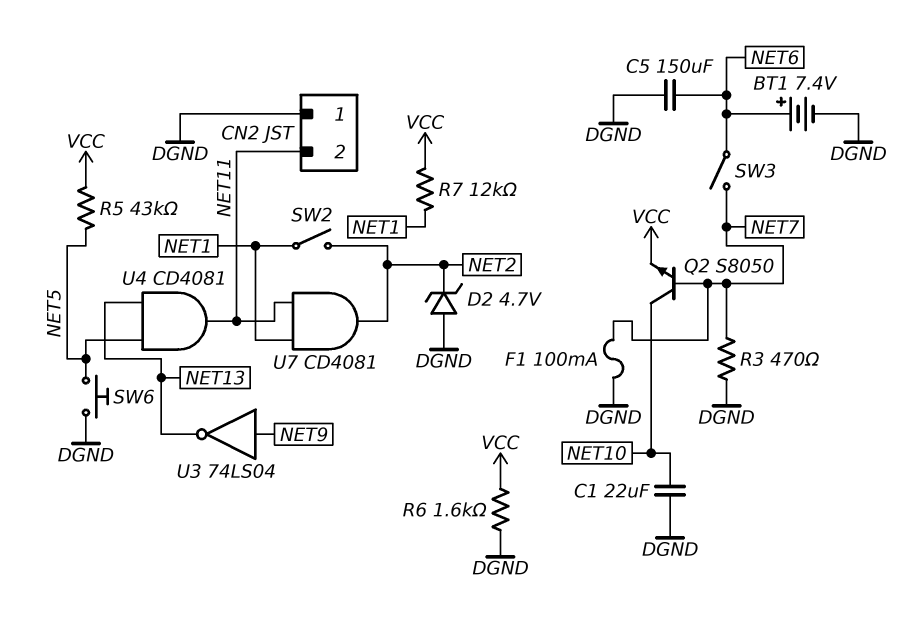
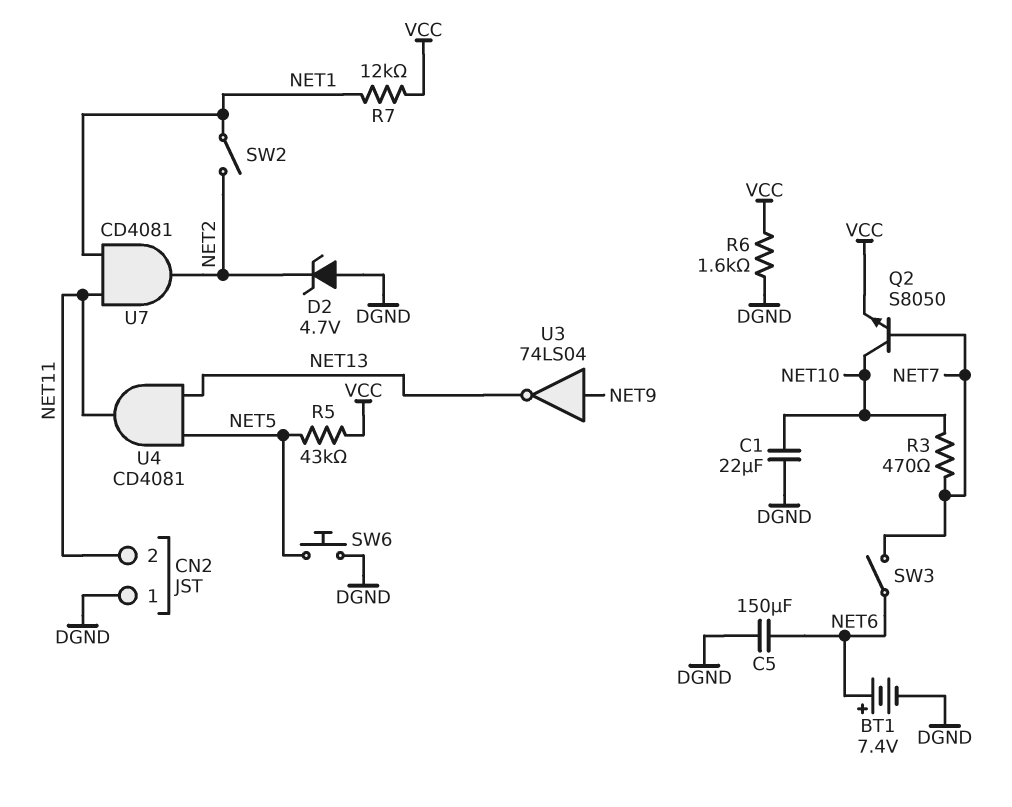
F1: 100mA (DGND, NET7) -> none
R3: 470 (DGND, NET7) -> 470 (NET7, NET10)

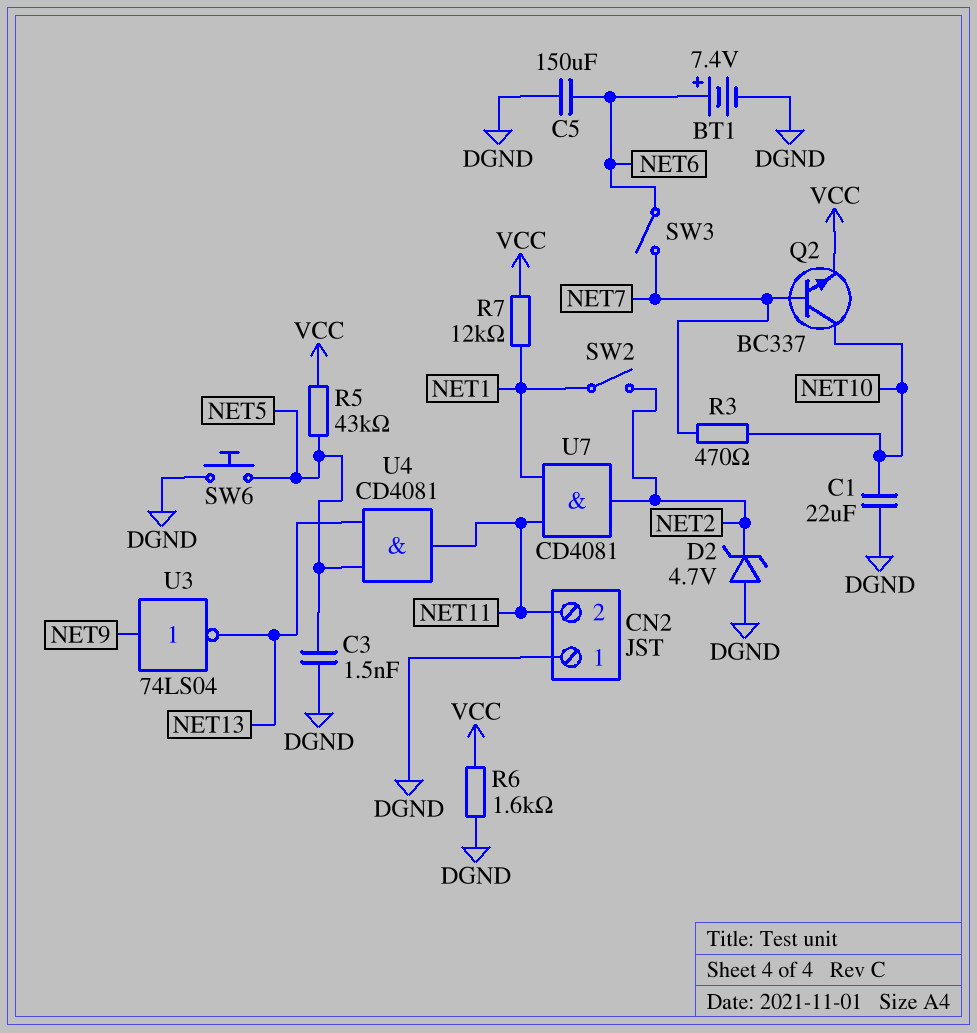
C3: none -> 1.5nF (DGND, NET5)
Q2: NPN S8050 (B NET7, C NET10, E VCC) -> NPN BC337 (B NET7, C NET10, E VCC)

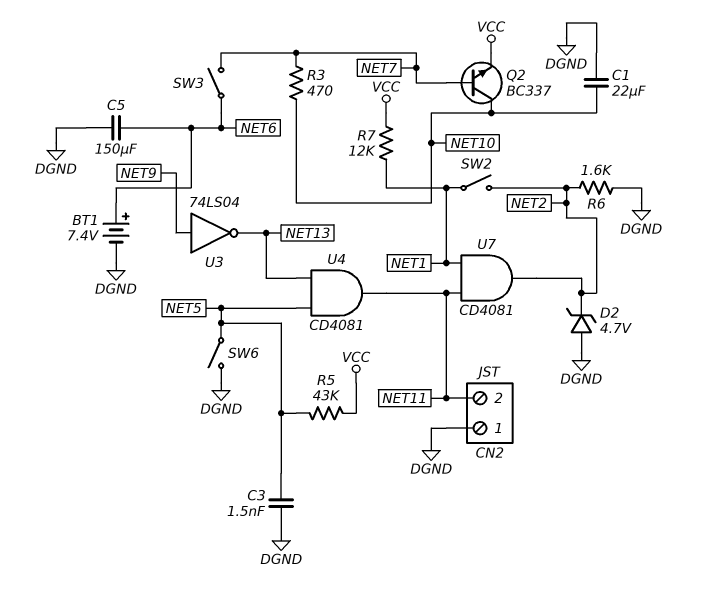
R6: 1.6k (DGND, VCC) -> 1.6k (DGND, NET2)
SW6: button (DGND, NET5) -> switch (DGND, NET5)

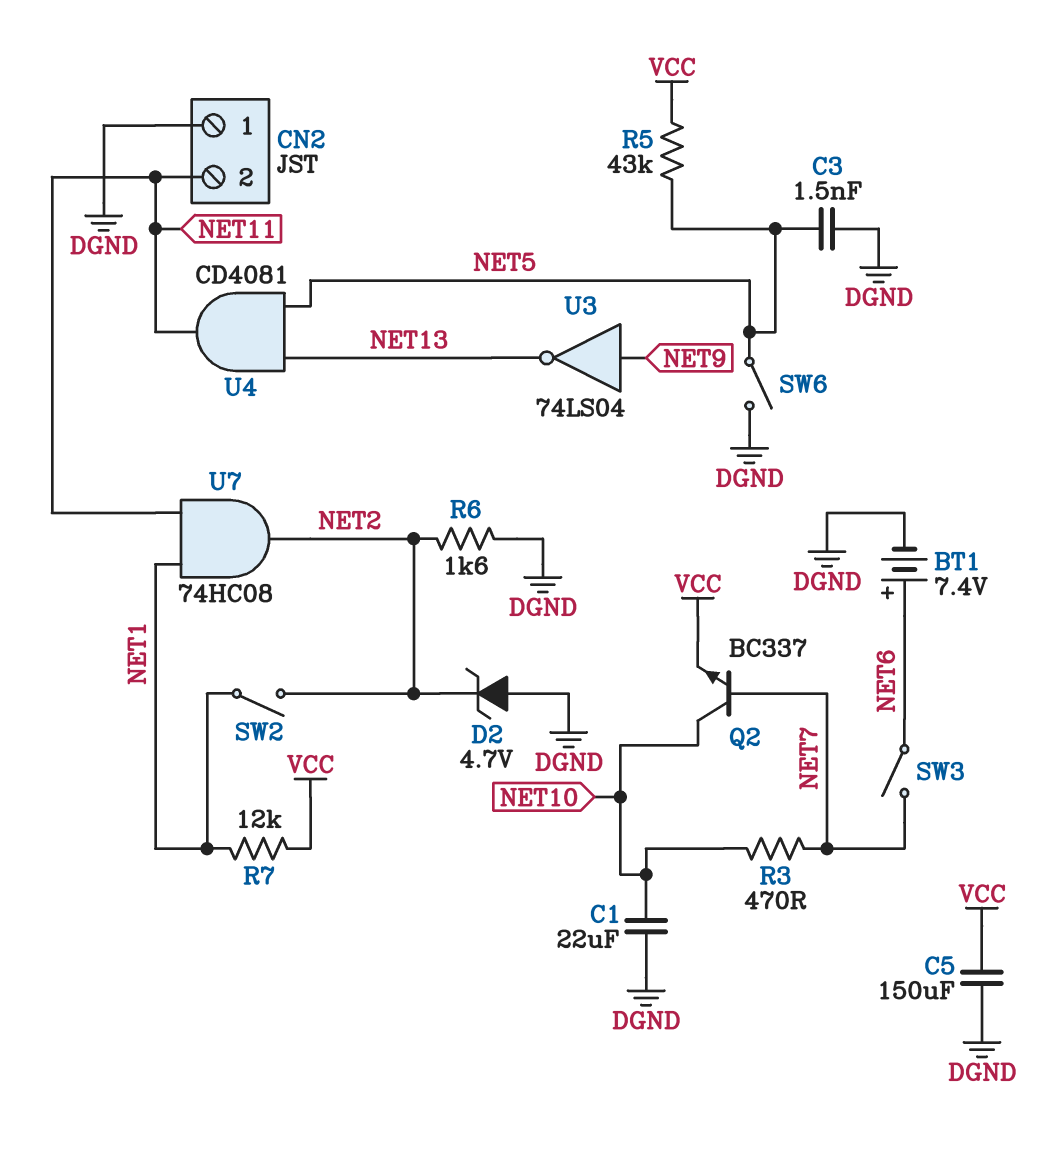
C5: 150uF (DGND, NET6) -> 150uF (DGND, VCC)
U7: AND CD4081 (in NET1, in NET11, out NET2) -> AND 74HC08 (in NET1, in NET11, out NET2)

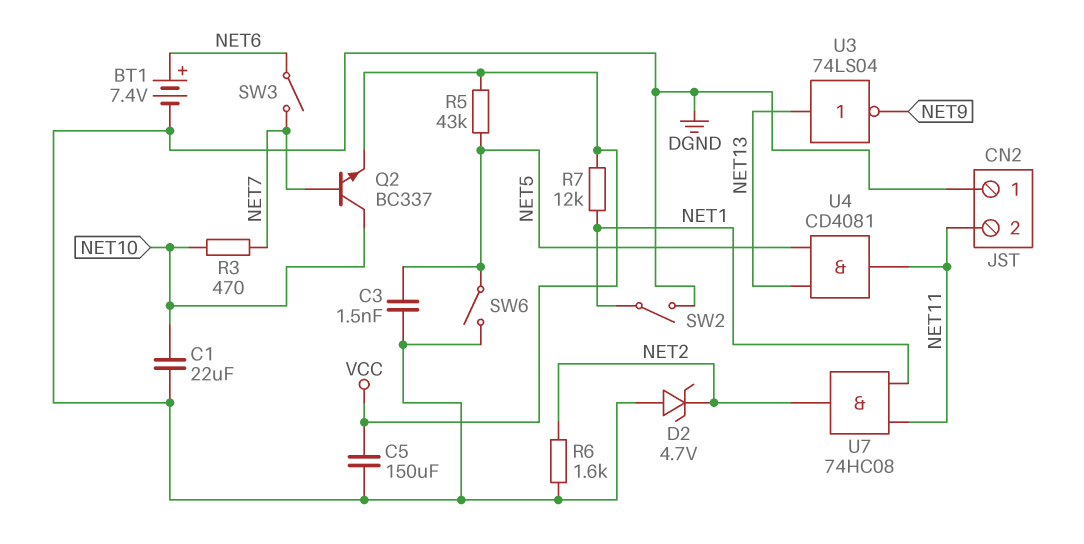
SW2: switch (NET1, NET2) -> switch (DGND, NET1)
U3: NOT 74LS04 (in NET9, out NET13) -> NOT 74LS04 (in NET13, out NET9)

